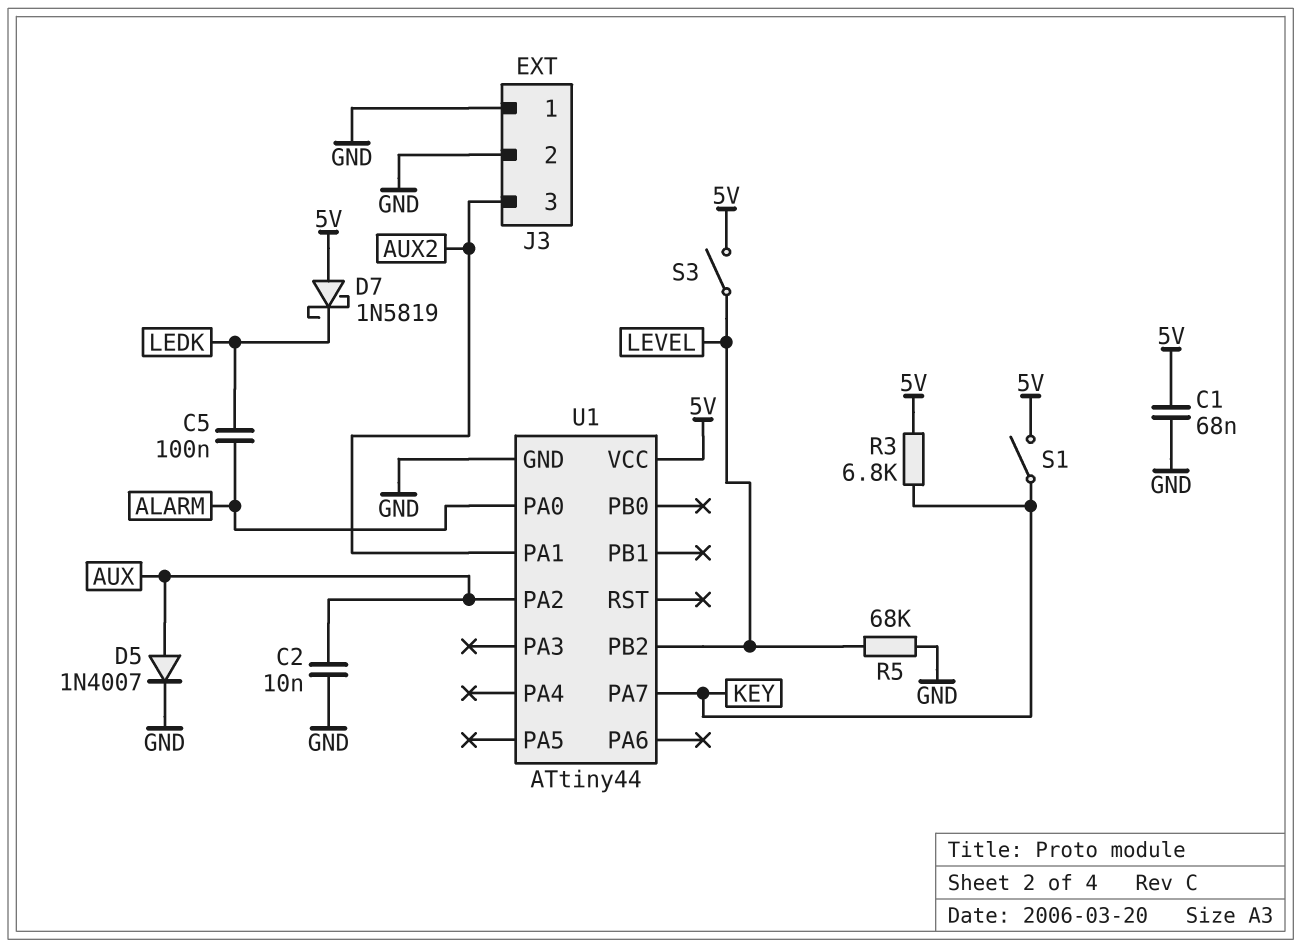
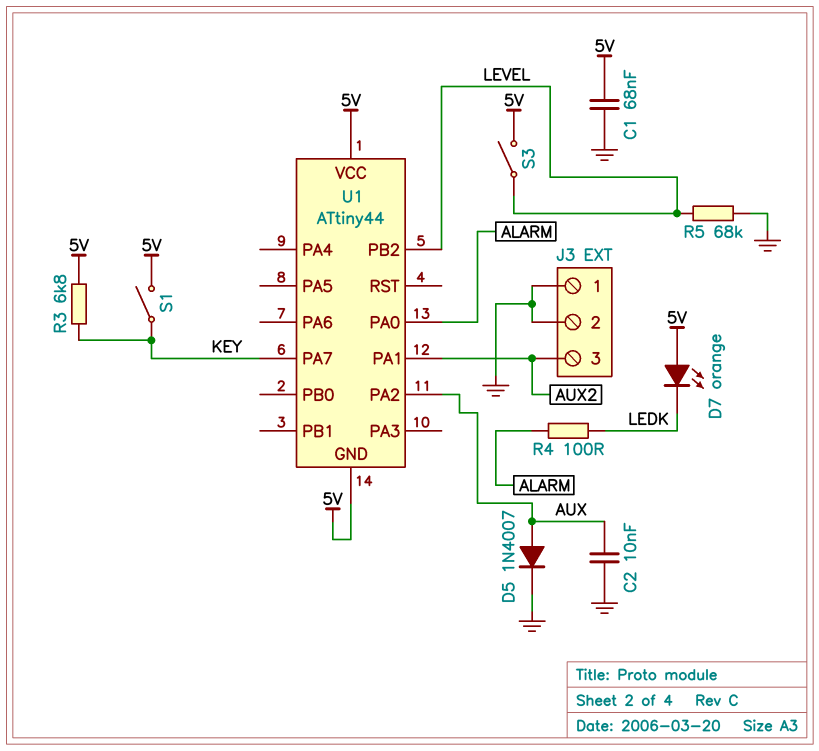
C5: 100nF (ALARM, LEDK) -> none
D7: schottky 1N5819 (A 5V, K LEDK) -> LED orange (A 5V, K LEDK)
R4: none -> 100 (ALARM, LEDK)
U1 pin GND: GND -> 5V

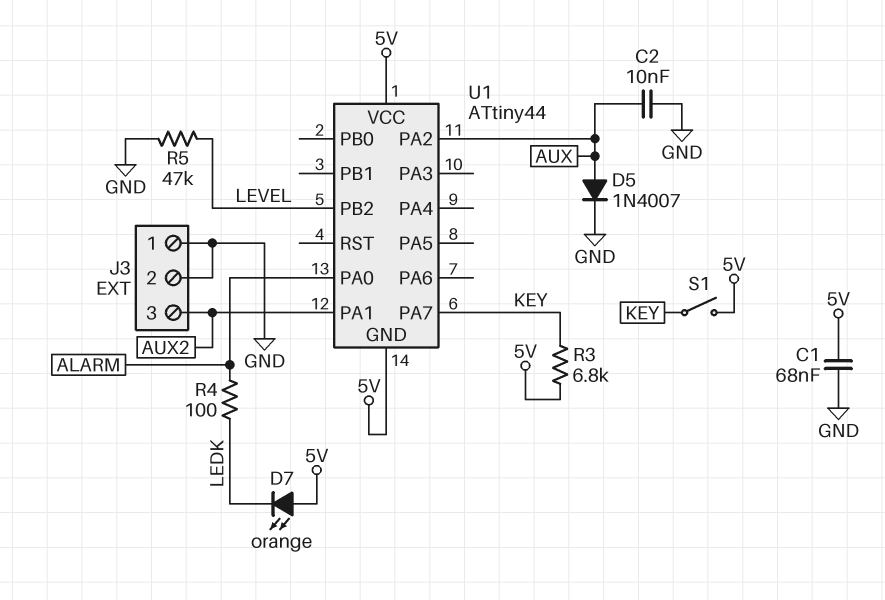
R5: 68k (GND, LEVEL) -> 47k (GND, LEVEL)
S3: switch (5V, LEVEL) -> none

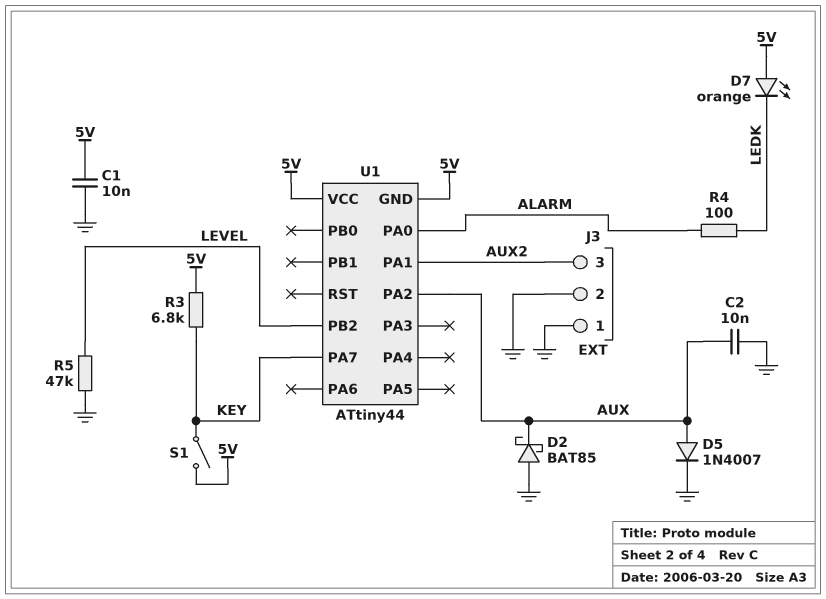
C1: 68nF (5V, GND) -> 10nF (5V, GND)
D2: none -> schottky BAT85 (A GND, K AUX)

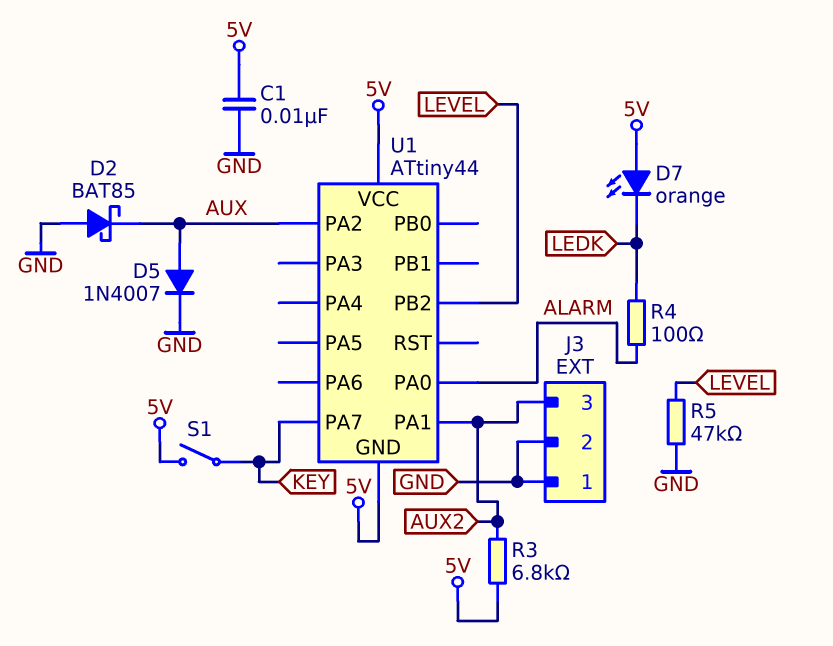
C2: 10nF (AUX, GND) -> none
R3: 6.8k (5V, KEY) -> 6.8k (5V, AUX2)

